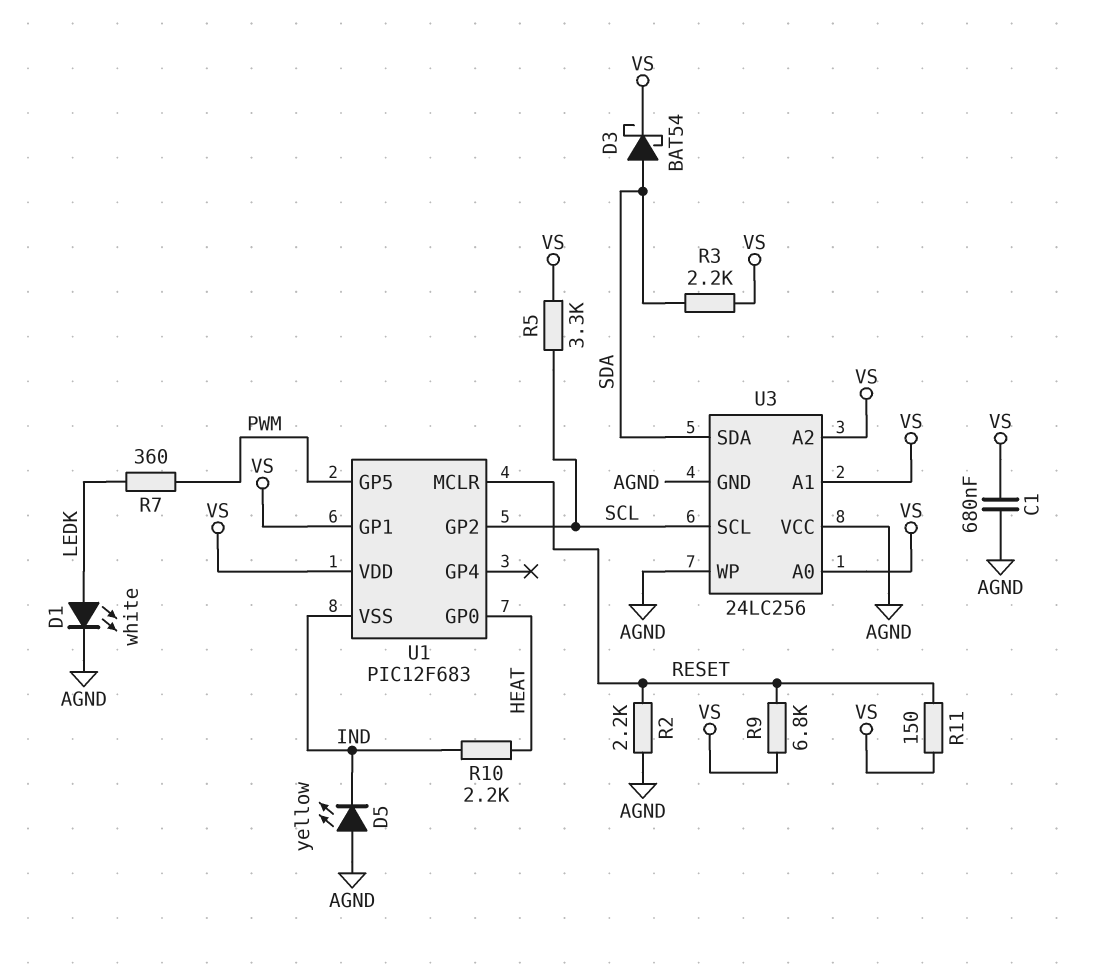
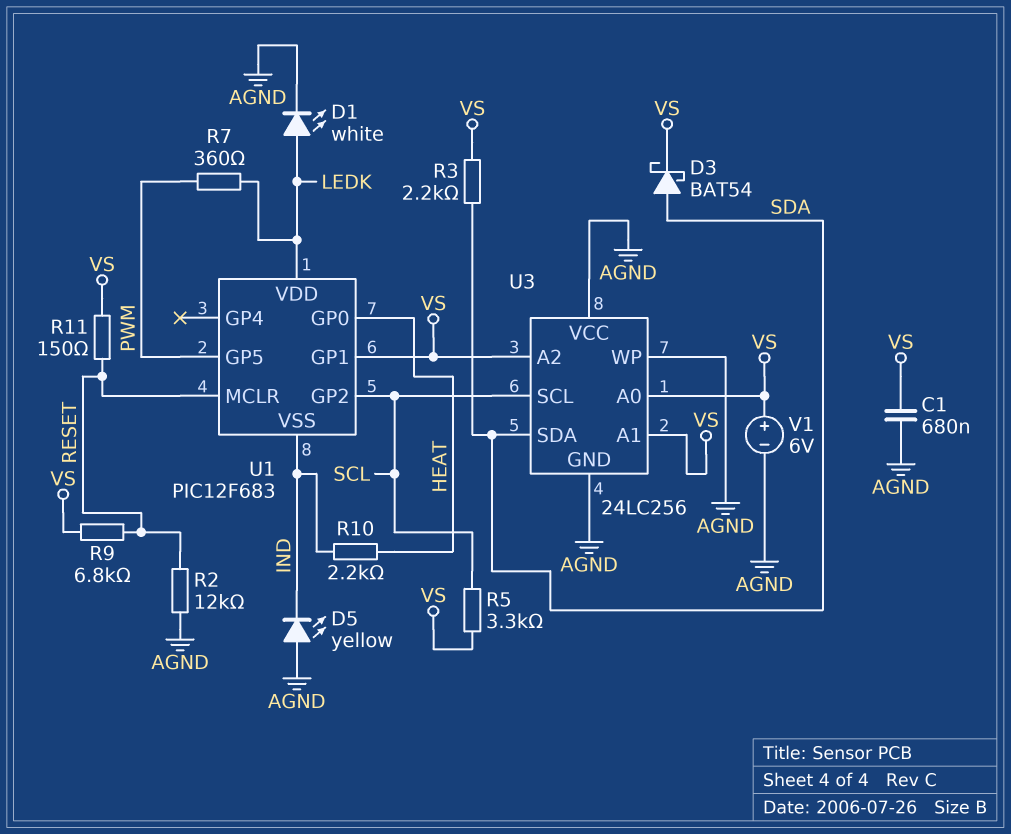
R2: 2.2k (AGND, RESET) -> 12k (AGND, RESET)
U1 pin VDD: VS -> LEDK
V1: none -> 6V (plus VS, minus AGND)

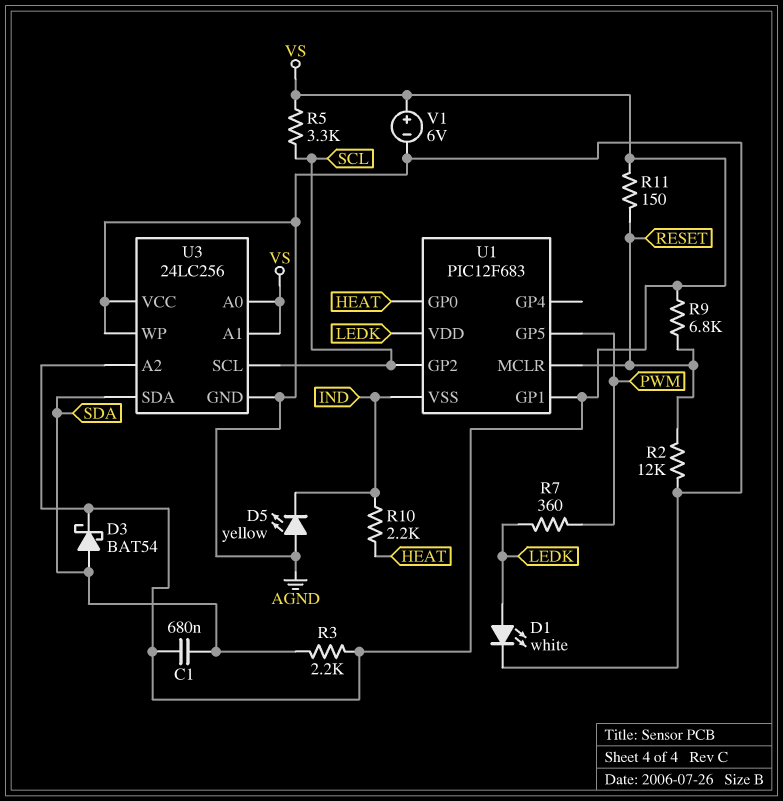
C1: 680nF (AGND, VS) -> 680nF (SDA, VS)

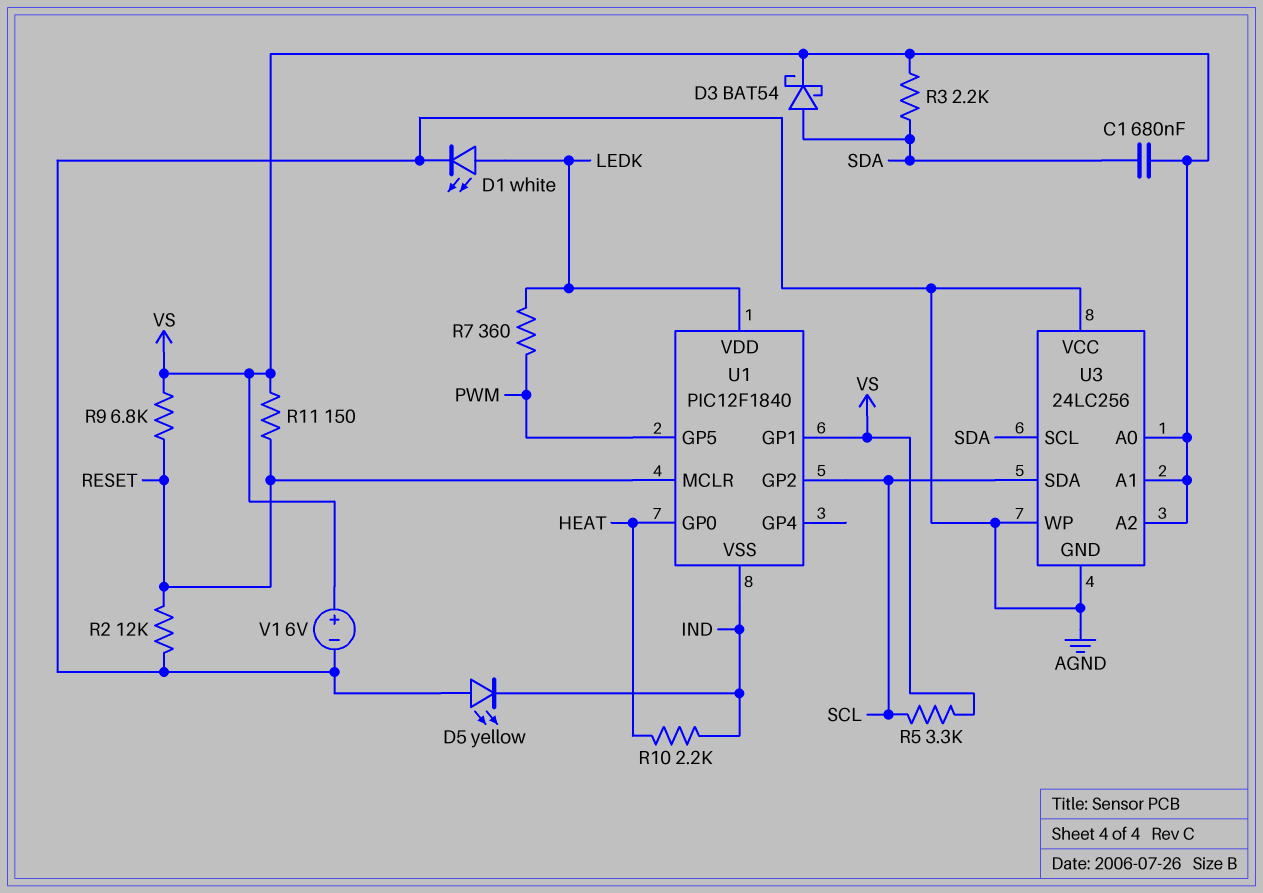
U1: PIC12F683 -> PIC12F1840
U3 pin SCL: SCL -> SDA
U3 pin SDA: SDA -> SCL

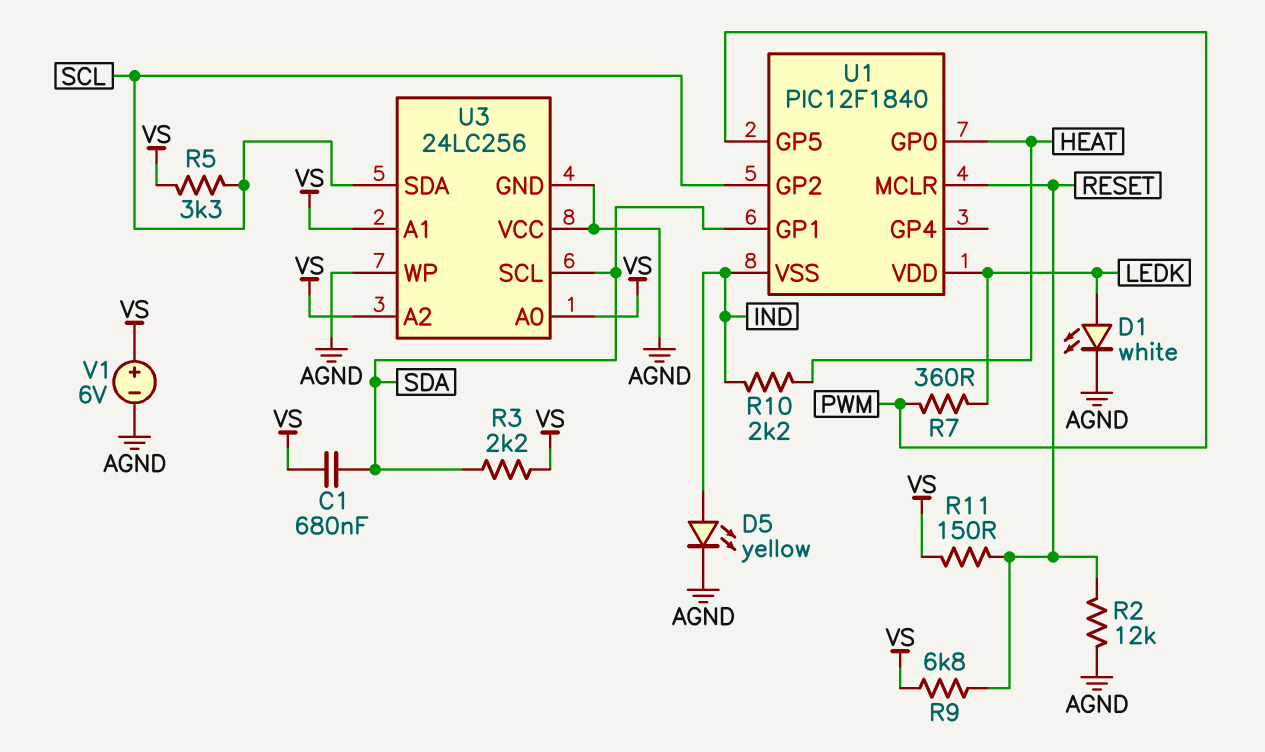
D3: schottky BAT54 (A SDA, K VS) -> none
D5: LED yellow (A AGND, K IND) -> LED yellow (A IND, K AGND)
U1 pin GP1: VS -> SDA

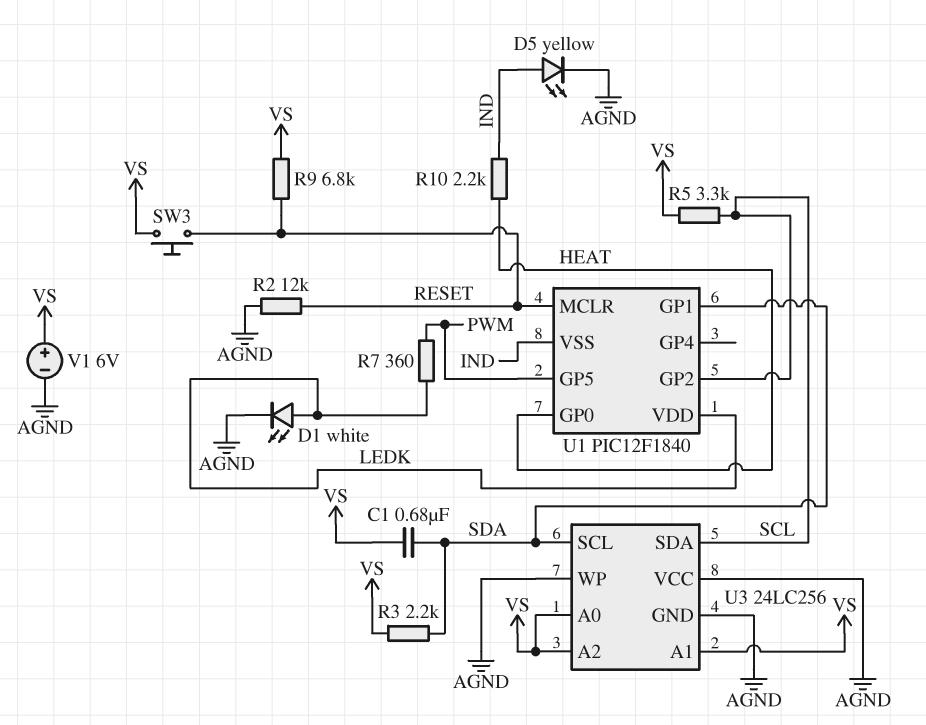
R11: 150 (RESET, VS) -> none
SW3: none -> button (RESET, VS)

